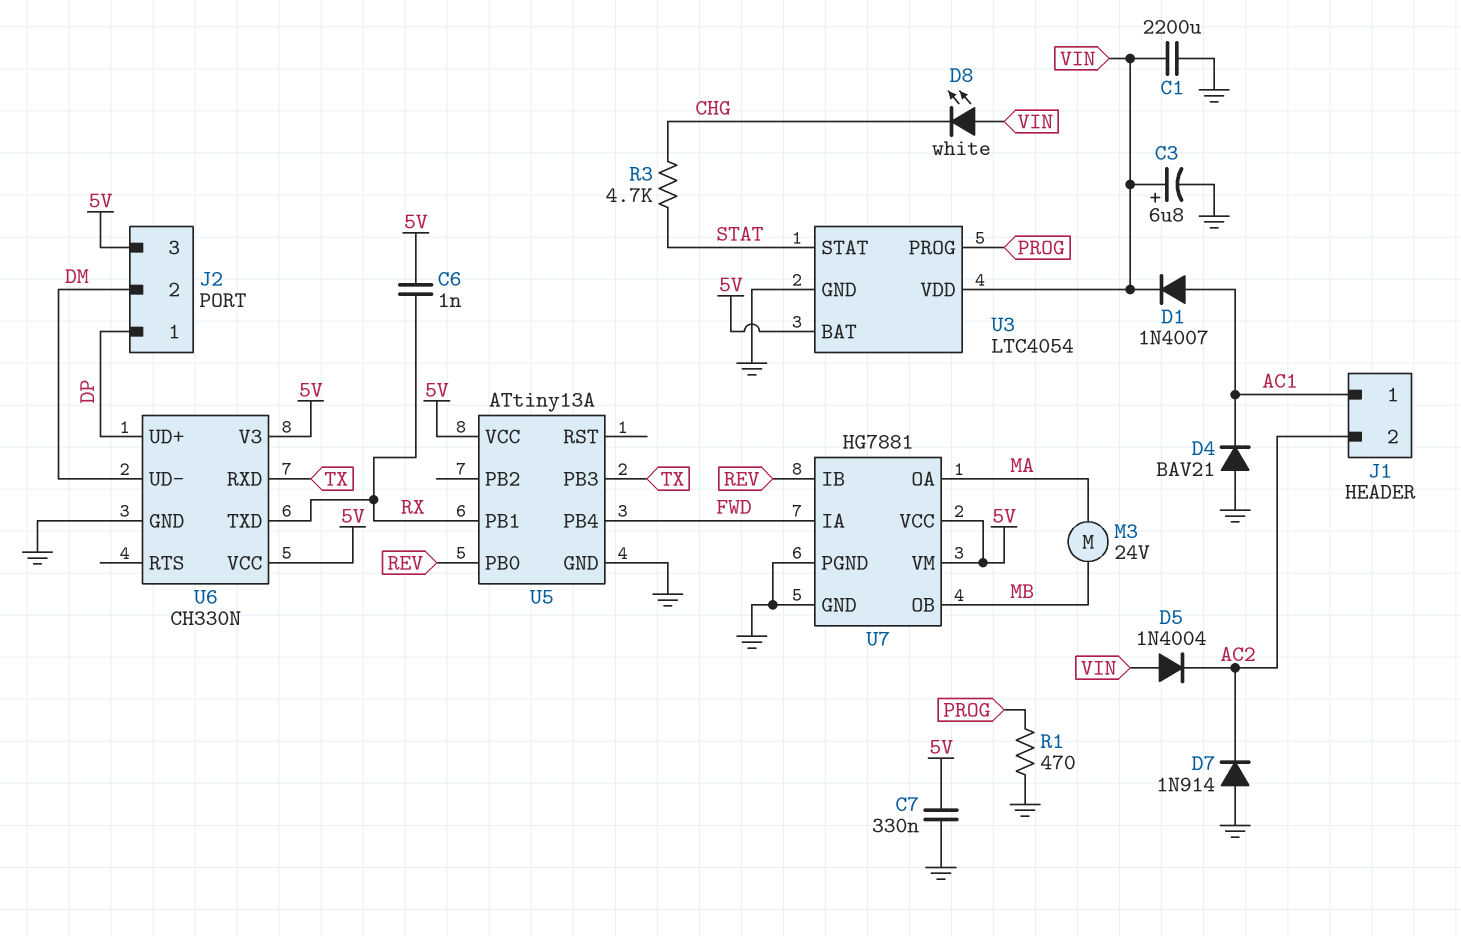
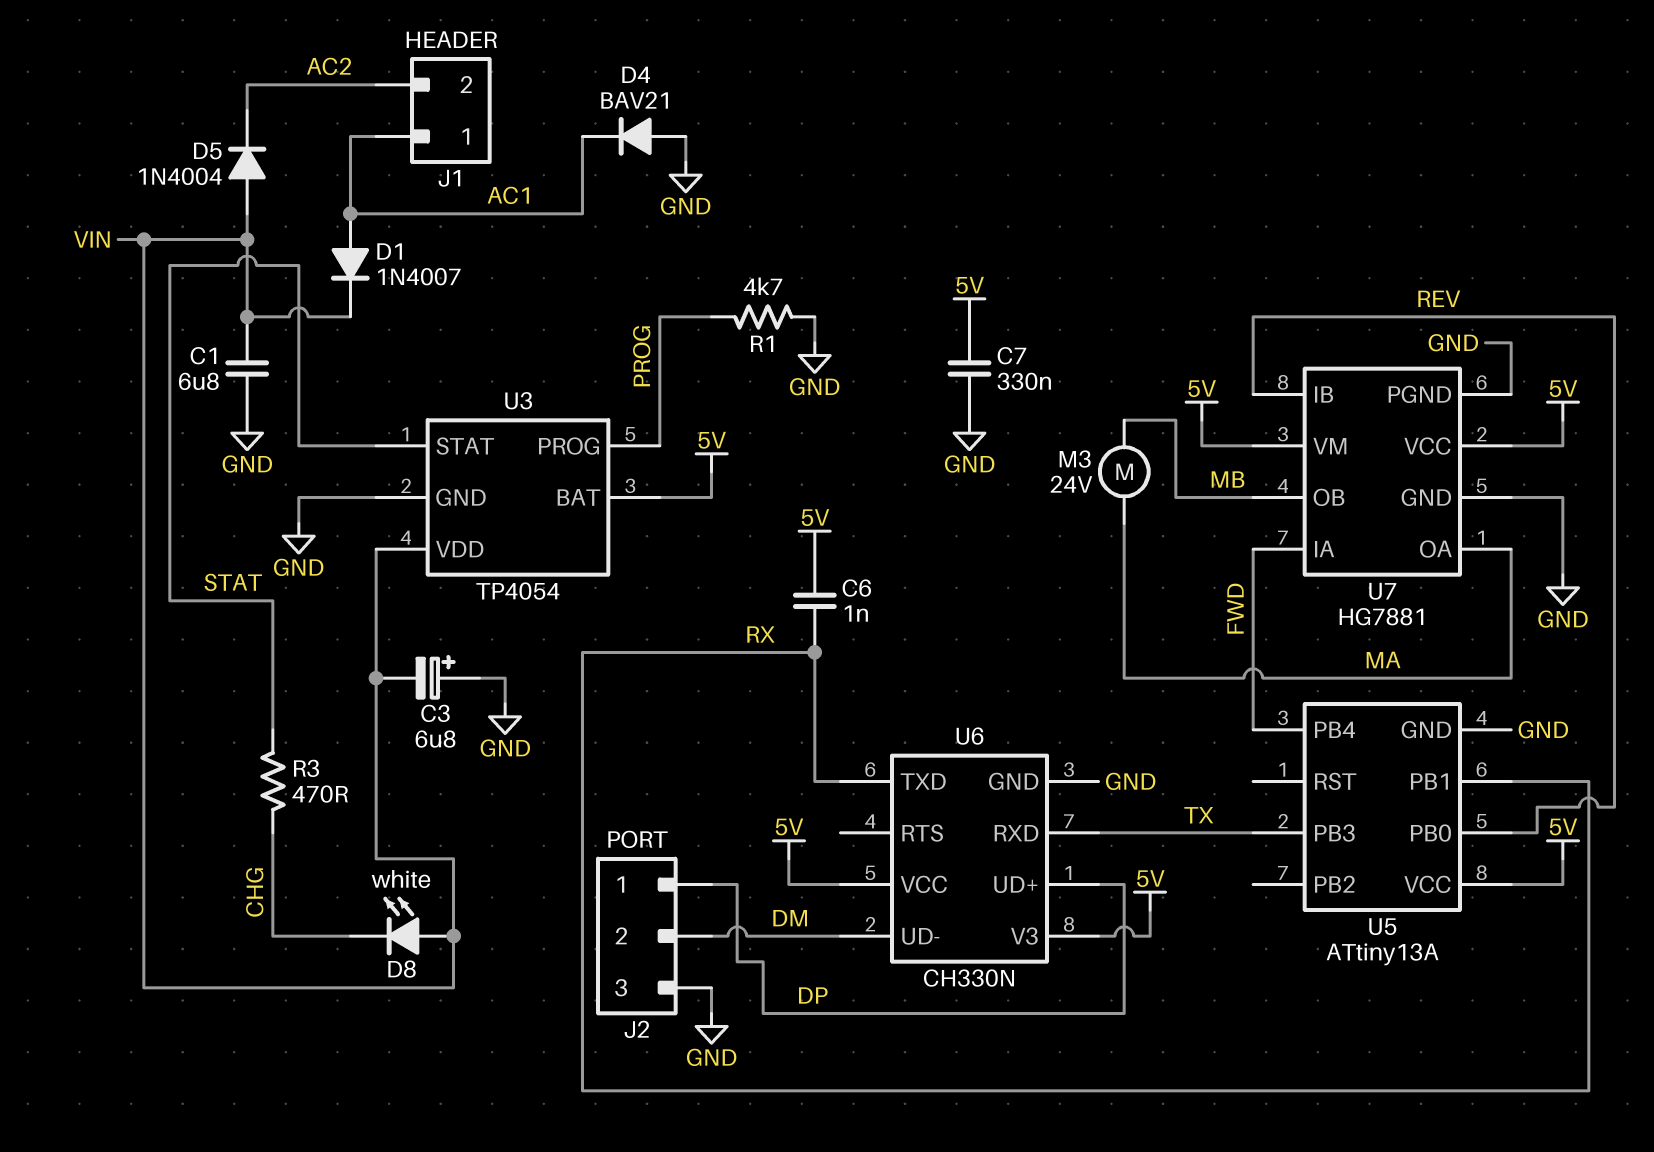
C1: 2200uF (GND, VIN) -> 6.8uF (GND, VIN)
C3: 6.8uF (plus VIN, minus GND) -> 6.8uF (plus GND, minus VIN)
D7: diode 1N914 (A GND, K AC2) -> none
J2 pin 3: 5V -> GND
R1: 470 (GND, PROG) -> 4.7k (GND, PROG)
R3: 4.7k (CHG, STAT) -> 470 (CHG, STAT)
U3: LTC4054 -> TP4054

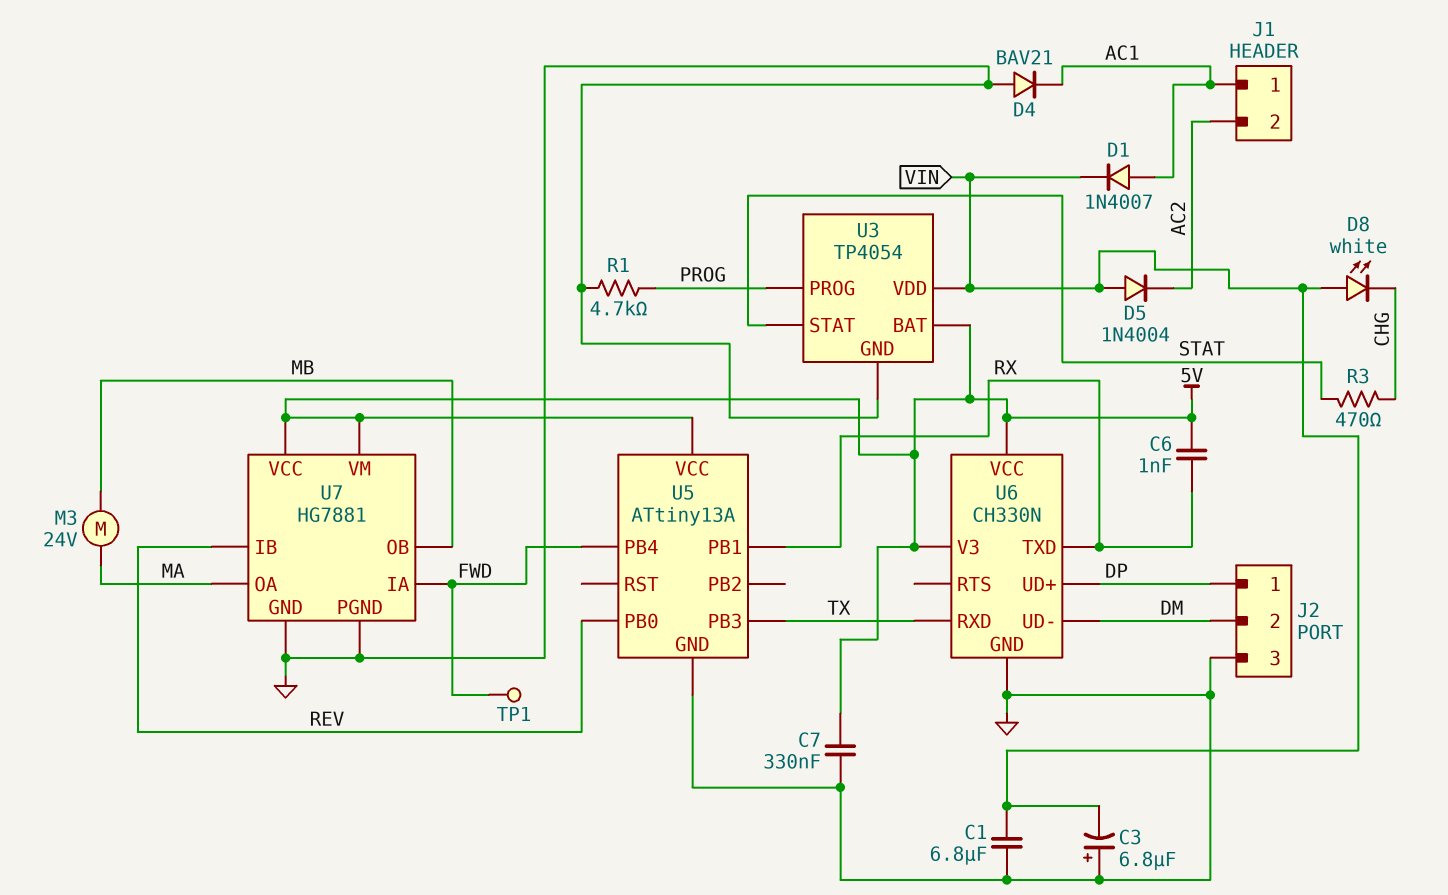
TP1: none -> test point (FWD)

